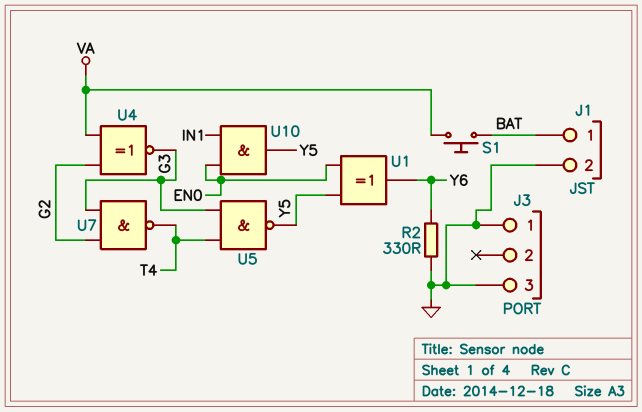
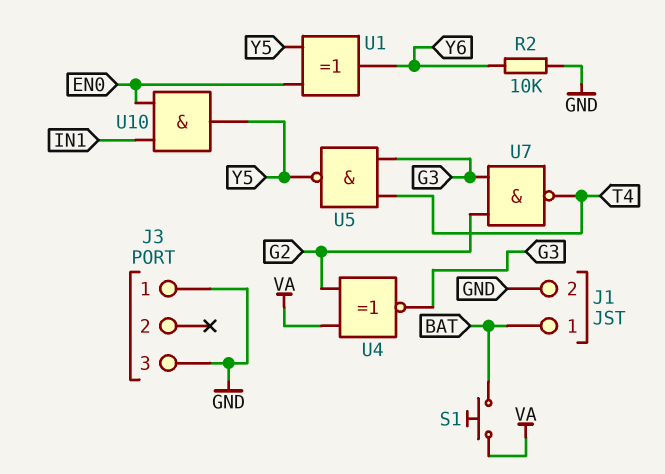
R2: 330 (GND, Y6) -> 10k (GND, Y6)

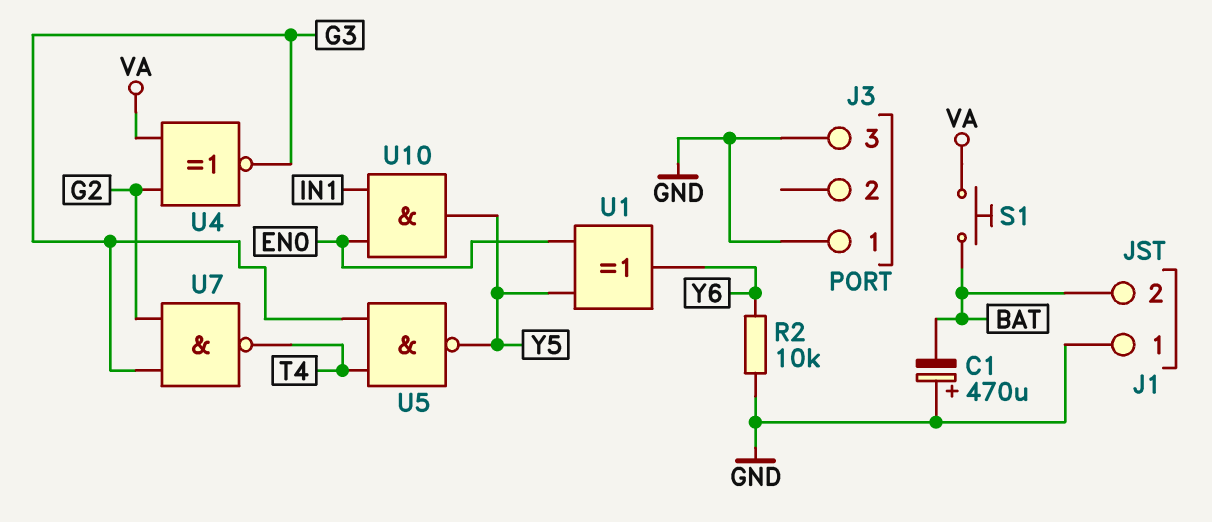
C1: none -> 470uF (plus GND, minus BAT)
J1 pin 1: BAT -> GND
J1 pin 2: GND -> BAT

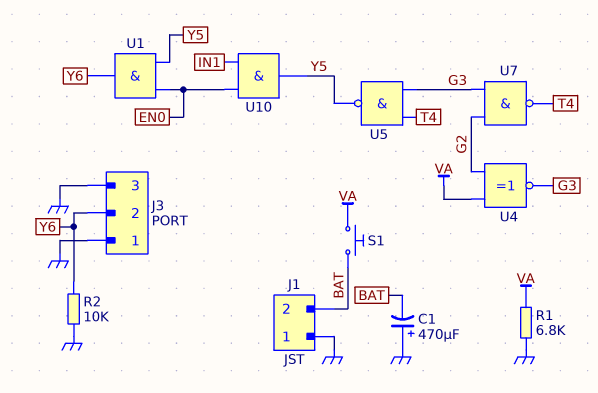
J3 pin 2: none -> Y6
R1: none -> 6.8k (GND, VA)
U1: XOR (in EN0, in Y5, out Y6) -> AND (in EN0, in Y5, out Y6)

